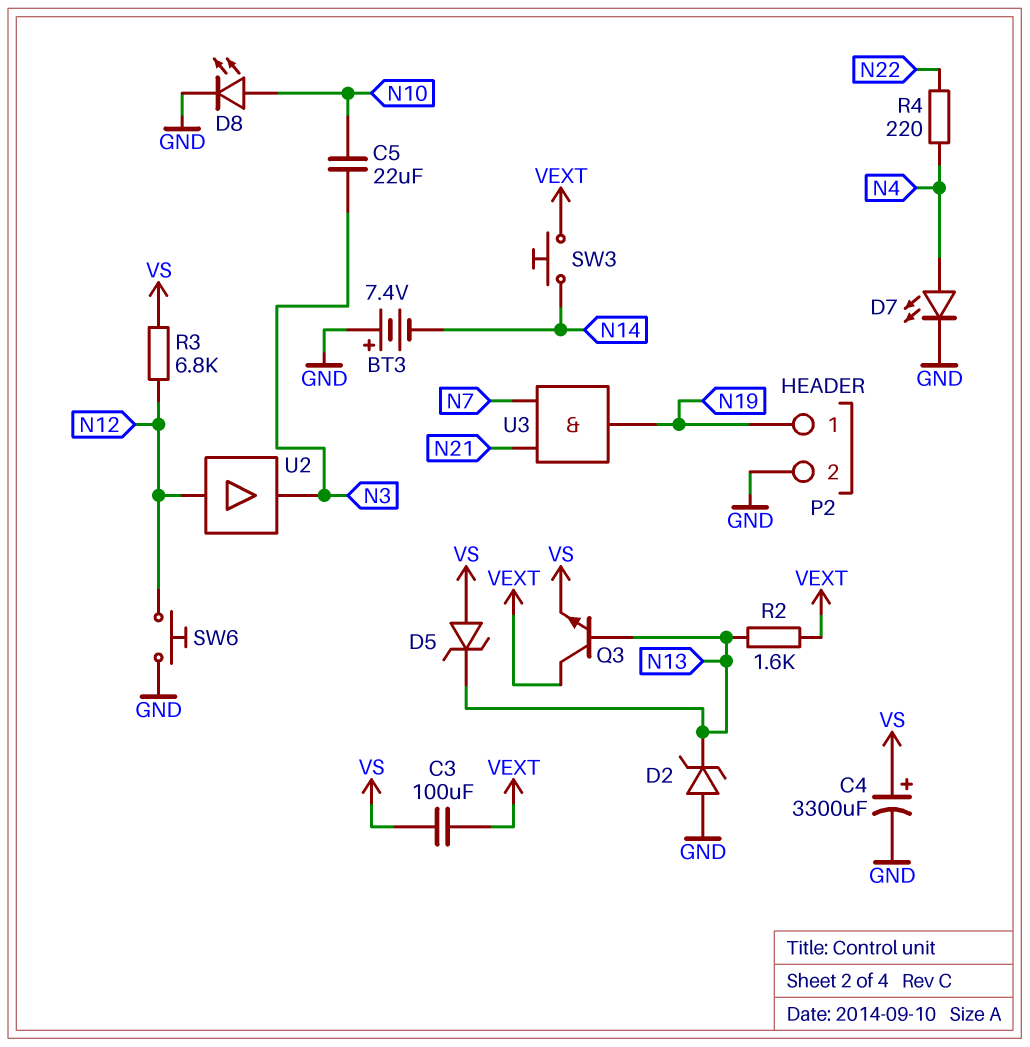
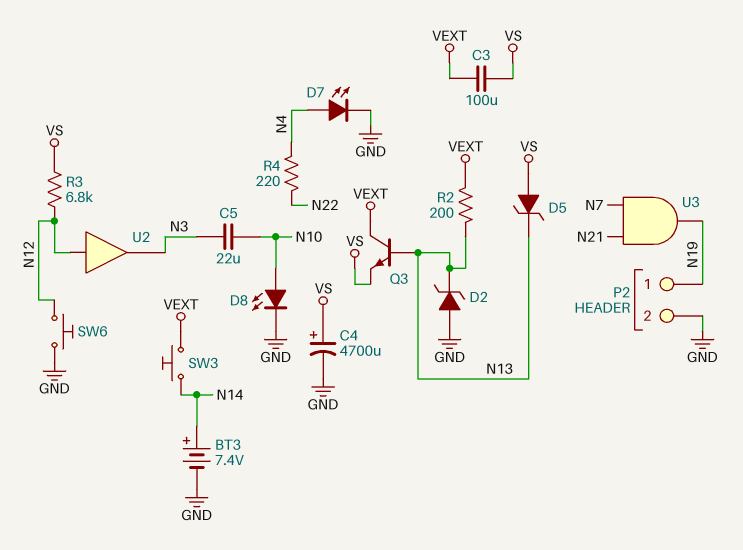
BT3: 7.4V (plus GND, minus N14) -> 7.4V (plus N14, minus GND)
C4: 3300uF (plus VS, minus GND) -> 4700uF (plus VS, minus GND)
R2: 1.6k (N13, VEXT) -> 200 (N13, VEXT)

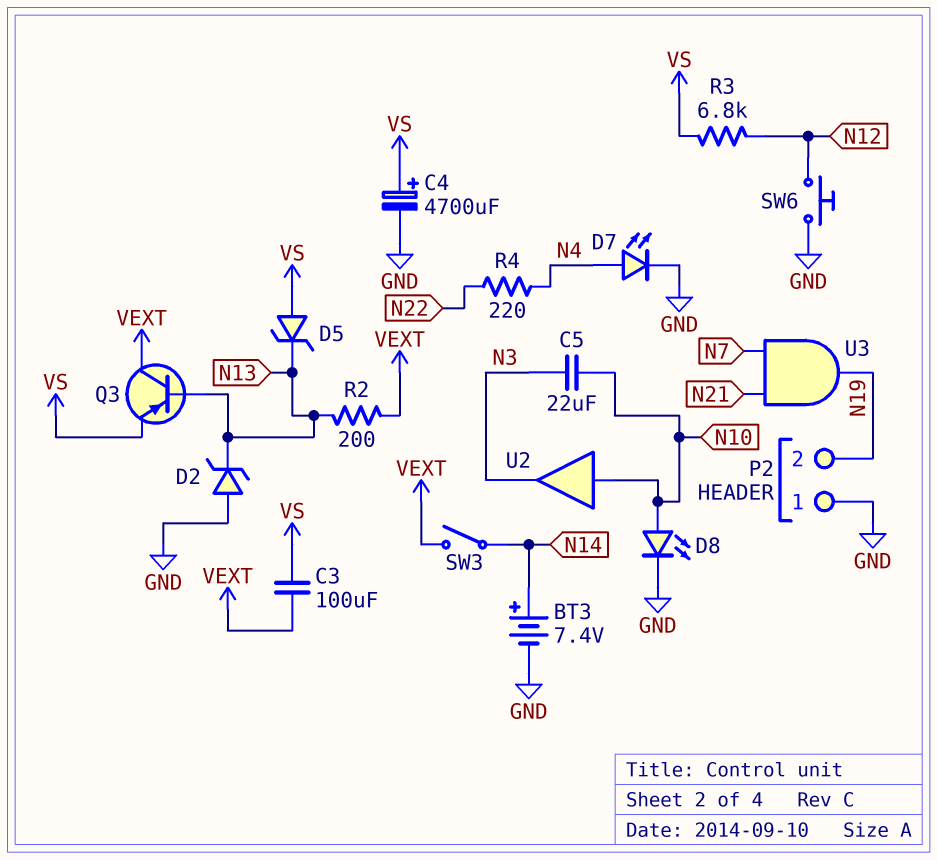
P2 pin 1: N19 -> GND
P2 pin 2: GND -> N19
Q3: NPN (B N13, C VEXT, E VS) -> PNP (B N13, C VEXT, E VS)
SW3: button (N14, VEXT) -> switch (N14, VEXT)
U2: buffer (in N12, out N3) -> buffer (in N10, out N3)

